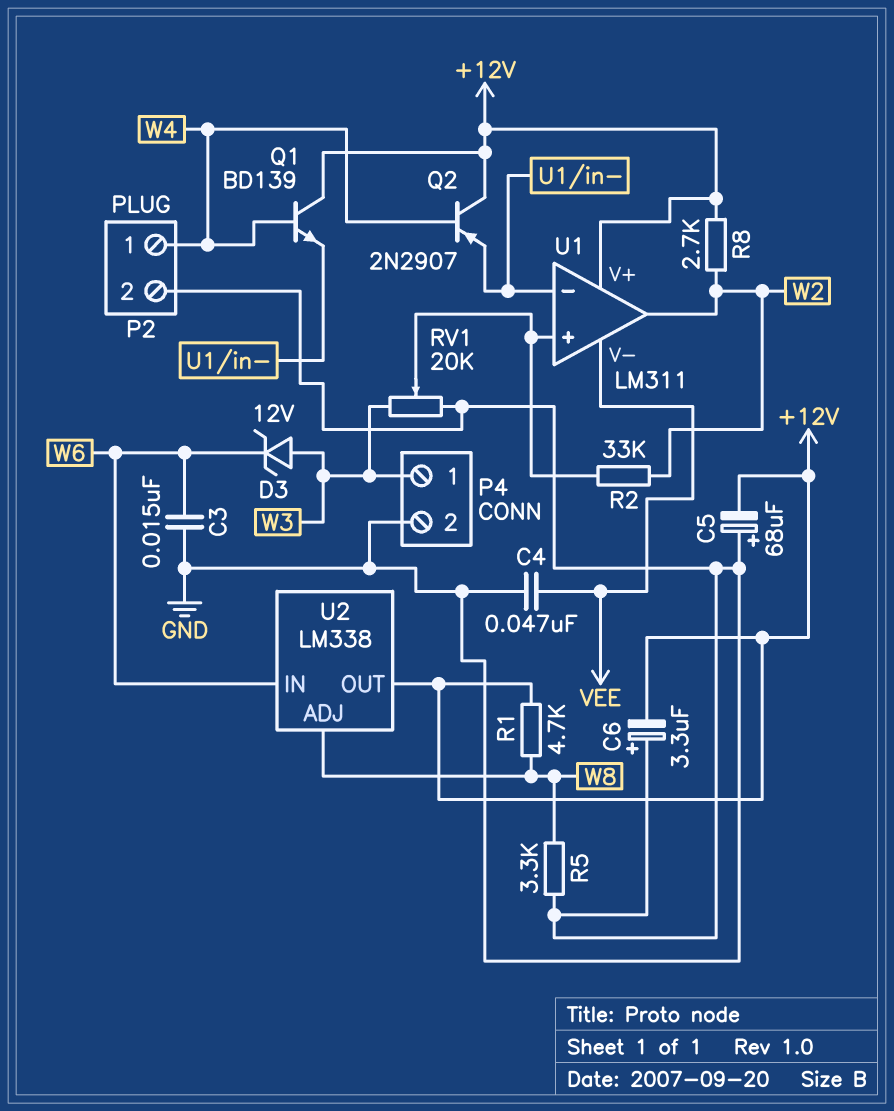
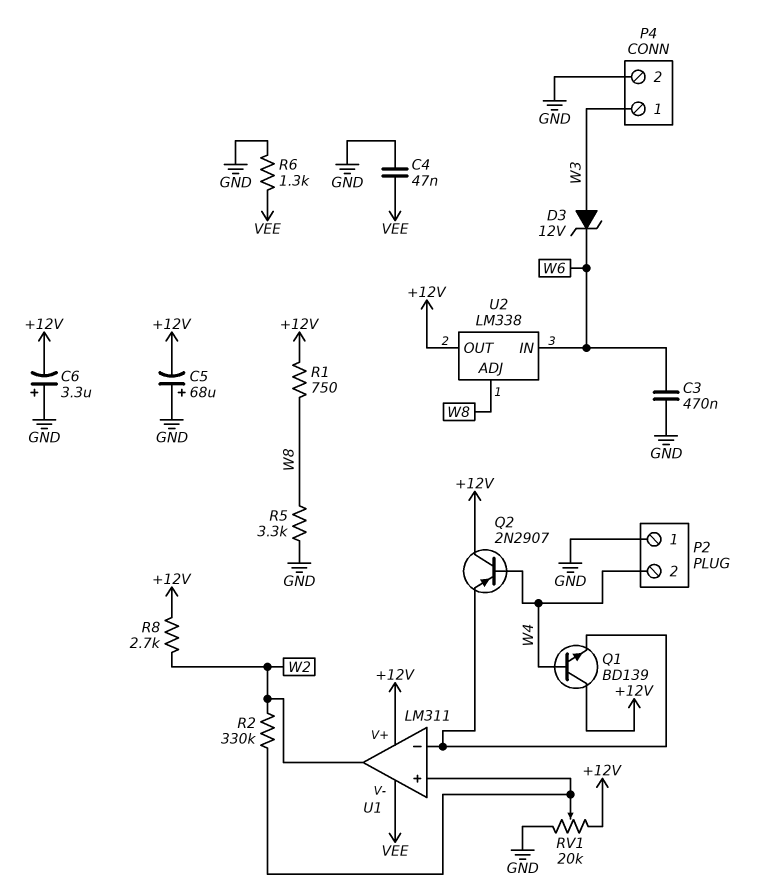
C3: 15nF (GND, W6) -> 470nF (GND, W6)
P2 pin 1: W4 -> GND
P2 pin 2: GND -> W4
R1: 4.7k (+12V, W8) -> 750 (+12V, W8)
R2: 33k (U1/in+, W2) -> 330k (U1/in+, W2)
R6: none -> 1.3k (GND, VEE)
RV1: 20k (GND, W3, wiper U1/in+) -> 20k (+12V, GND, wiper U1/in+)

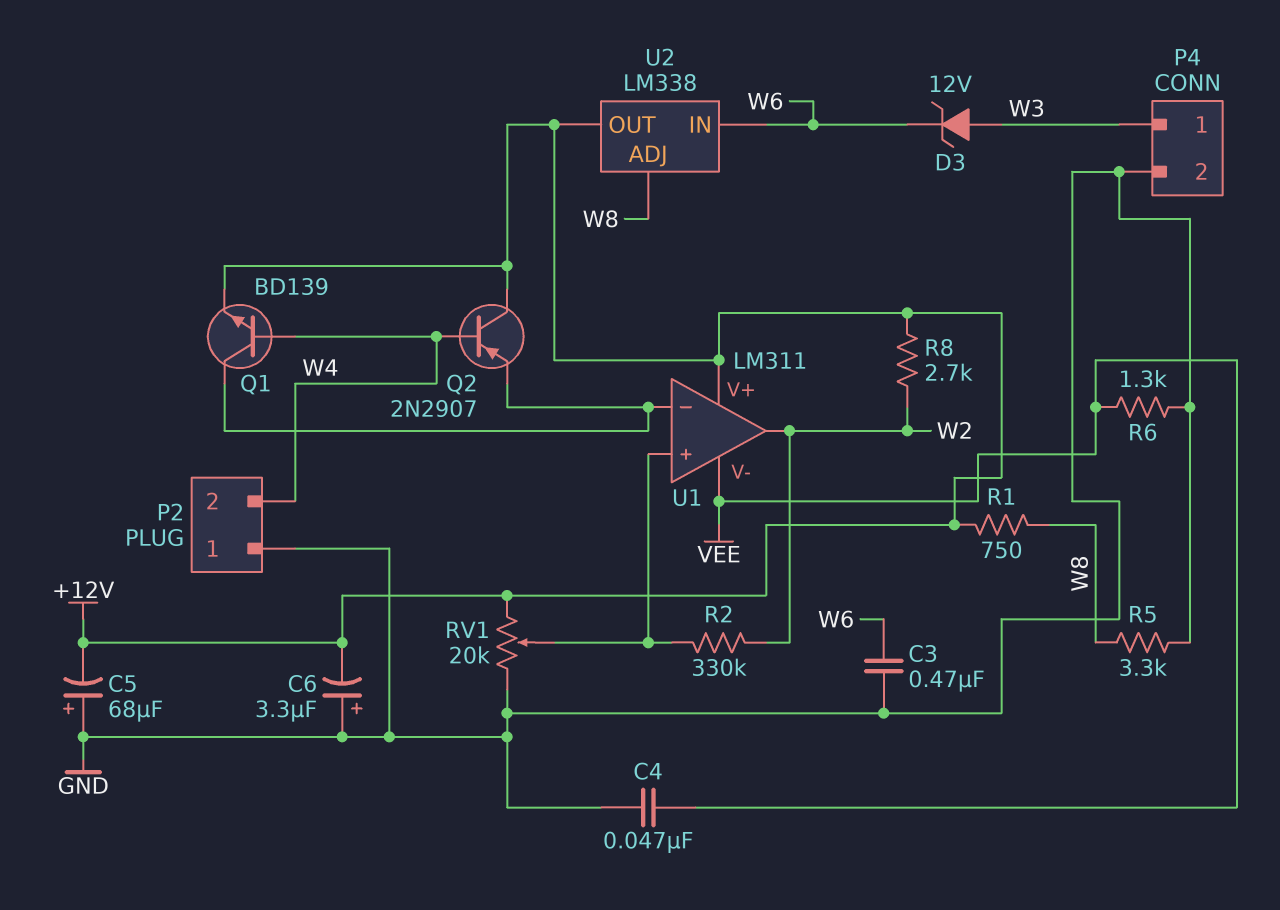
Q1: NPN BD139 (B W4, C +12V, E U1/in-) -> NPN BD139 (B W4, C U1/in-, E +12V)

